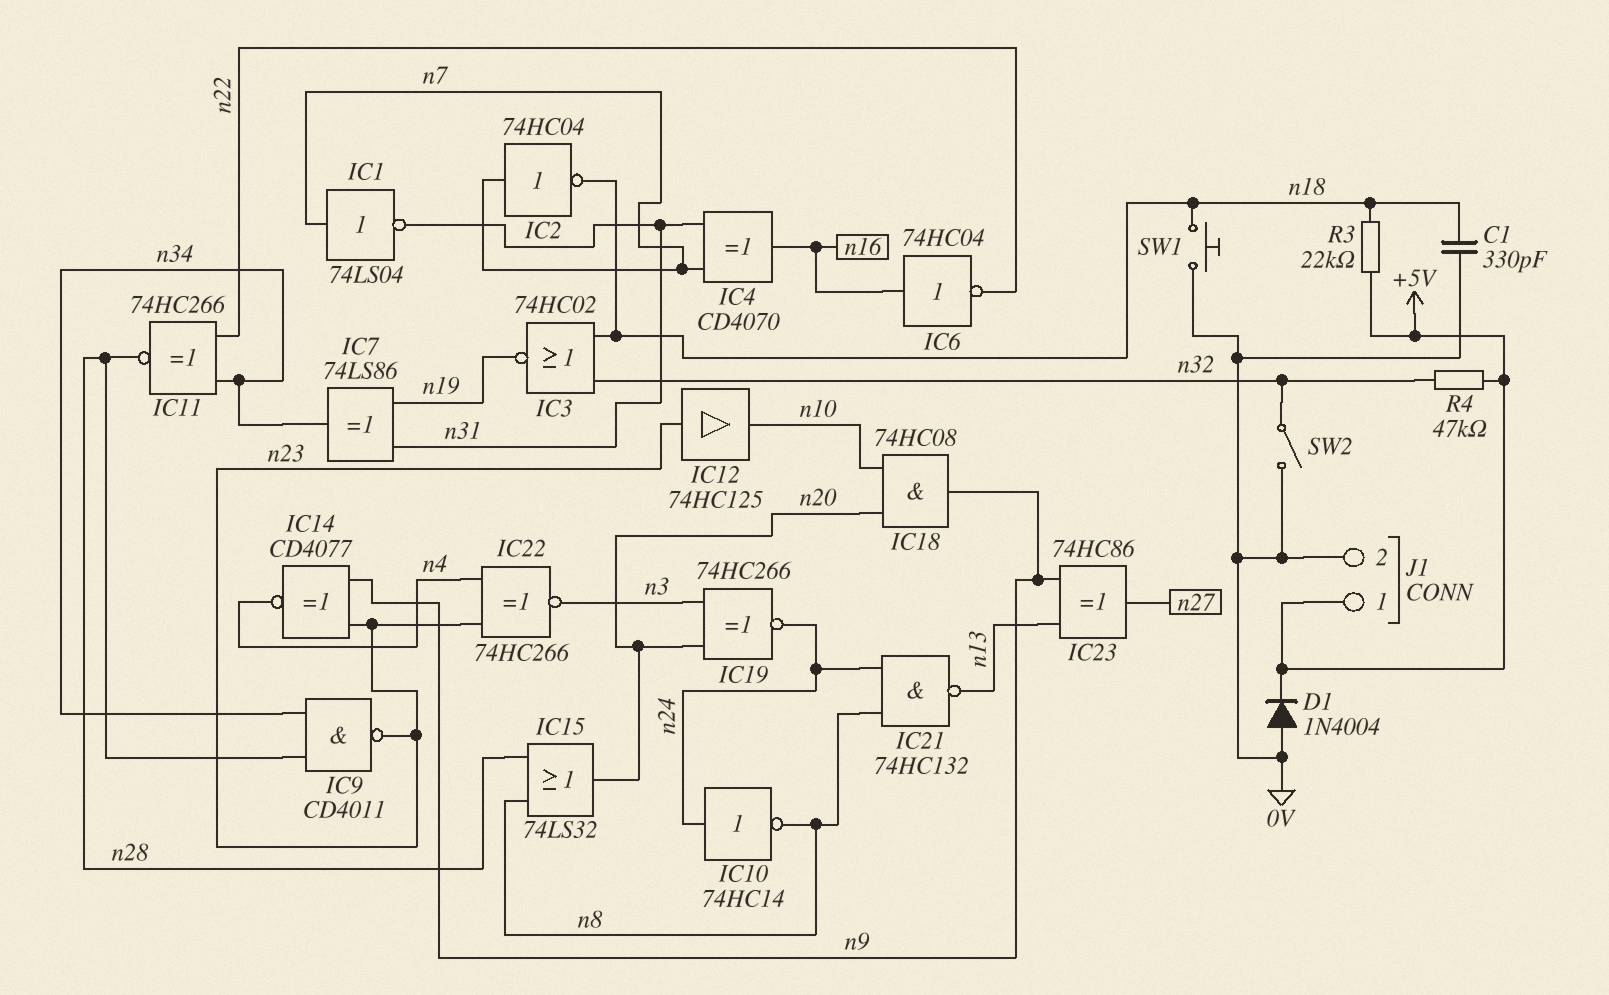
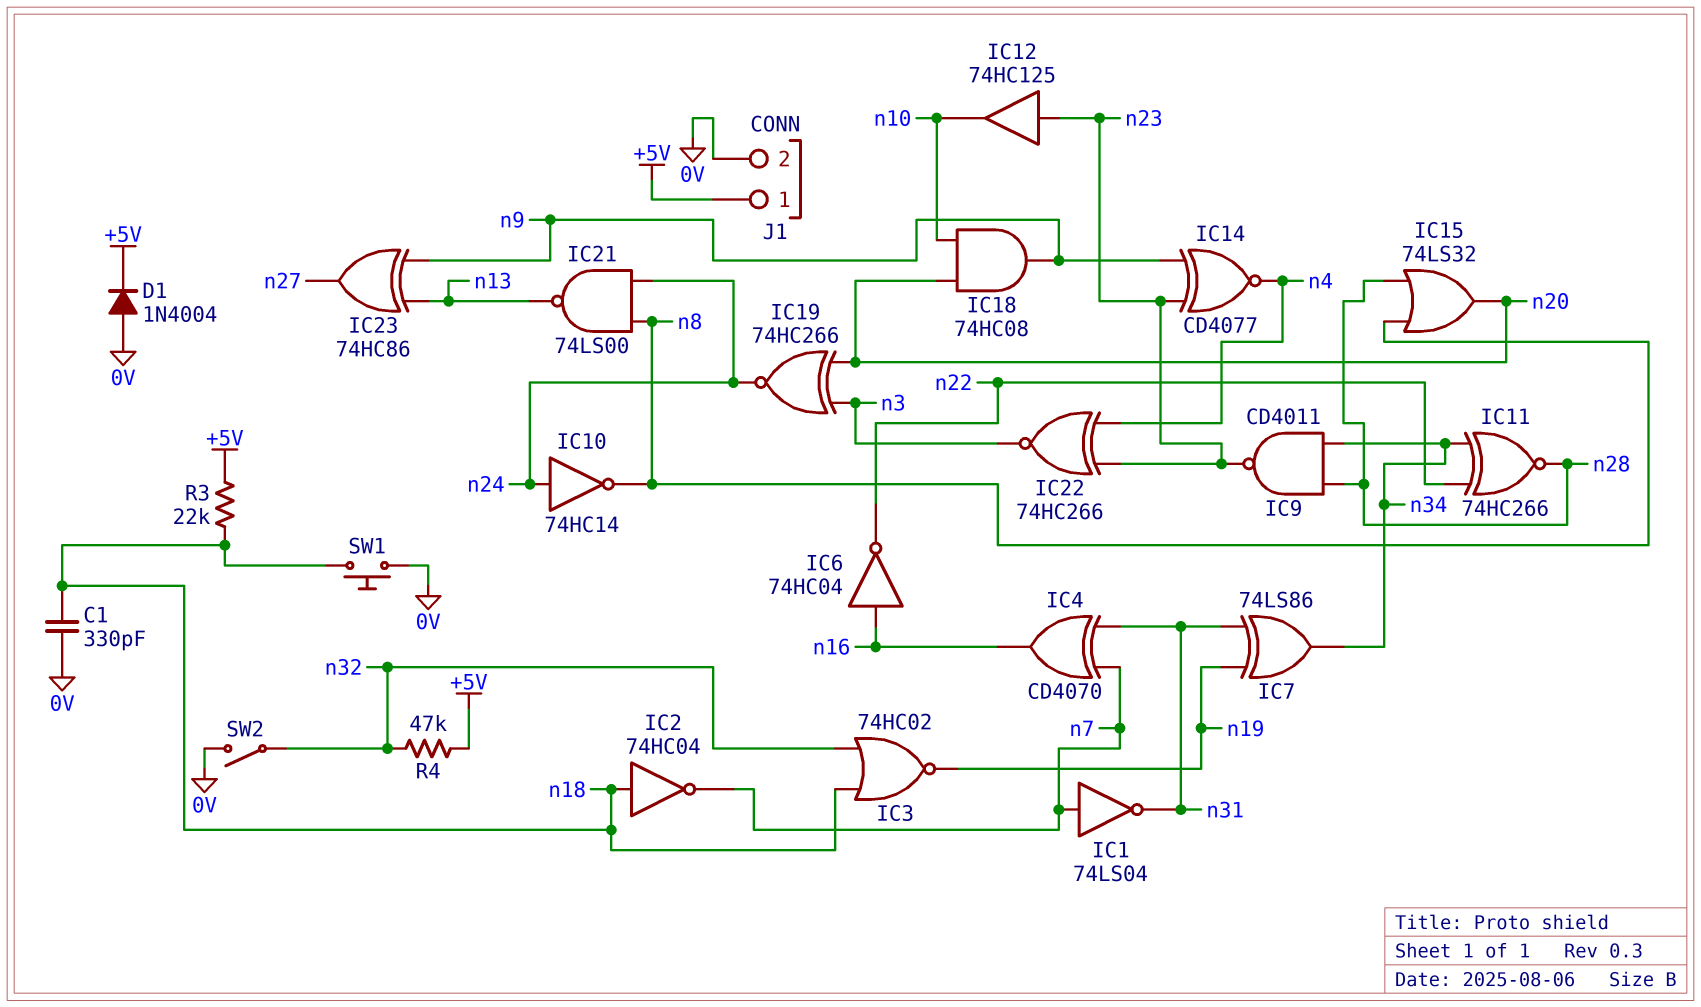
IC2: NOT 74HC04 (in n7, out n18) -> NOT 74HC04 (in n18, out n7)
IC21: NAND 74HC132 (in n8, in n24, out n13) -> NAND 74LS00 (in n8, in n24, out n13)

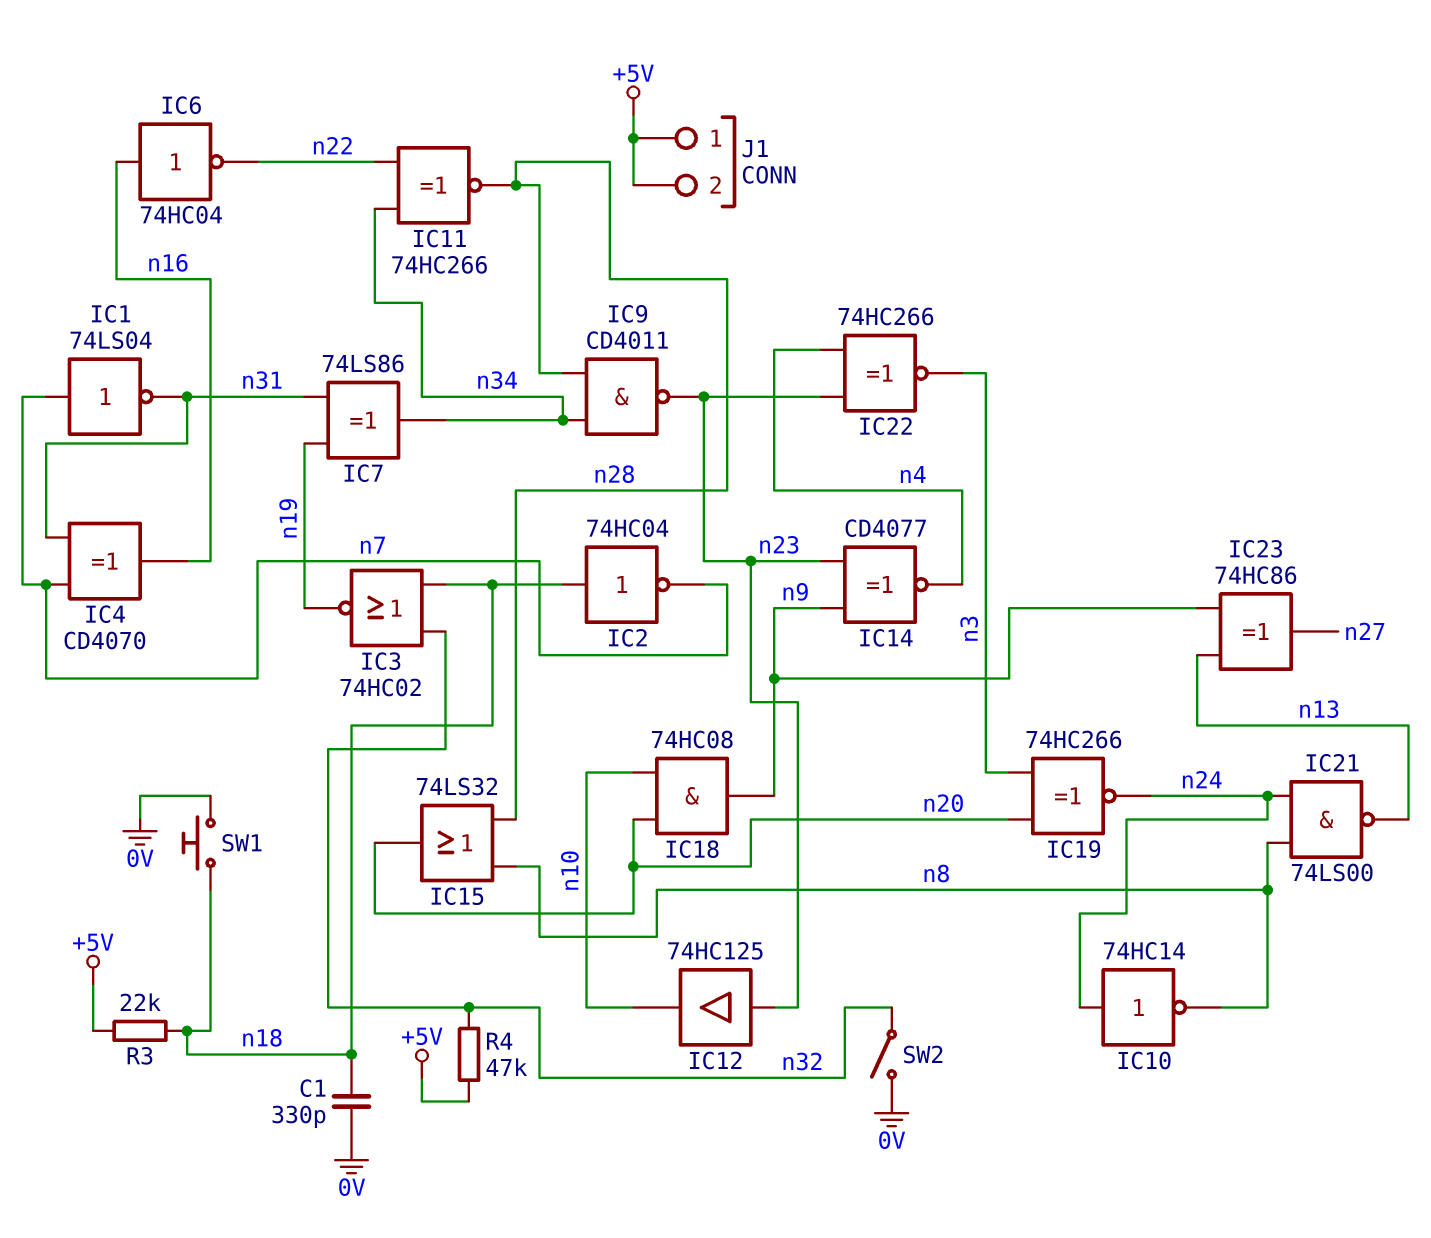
D1: diode 1N4004 (A 0V, K +5V) -> none
J1 pin 2: 0V -> +5V

